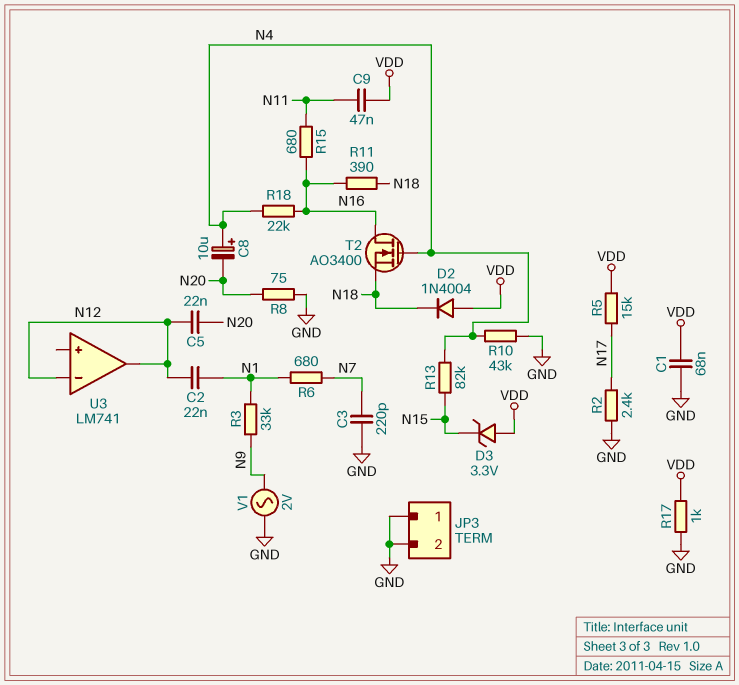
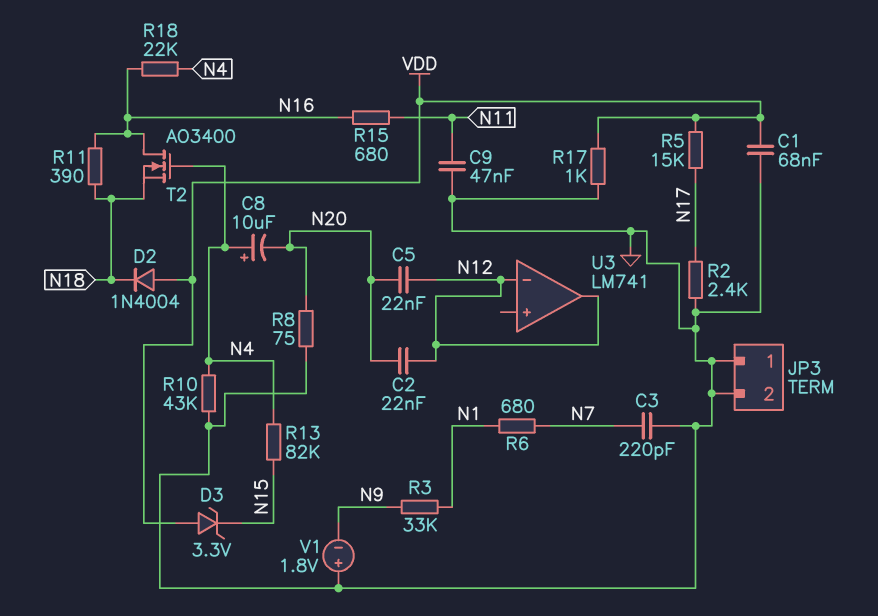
C2: 22nF (N1, N12) -> 22nF (N12, N20)
C9: 47nF (N11, VDD) -> 47nF (GND, N11)
V1: AC 2V (GND, N9) -> 1.8V (plus GND, minus N9)

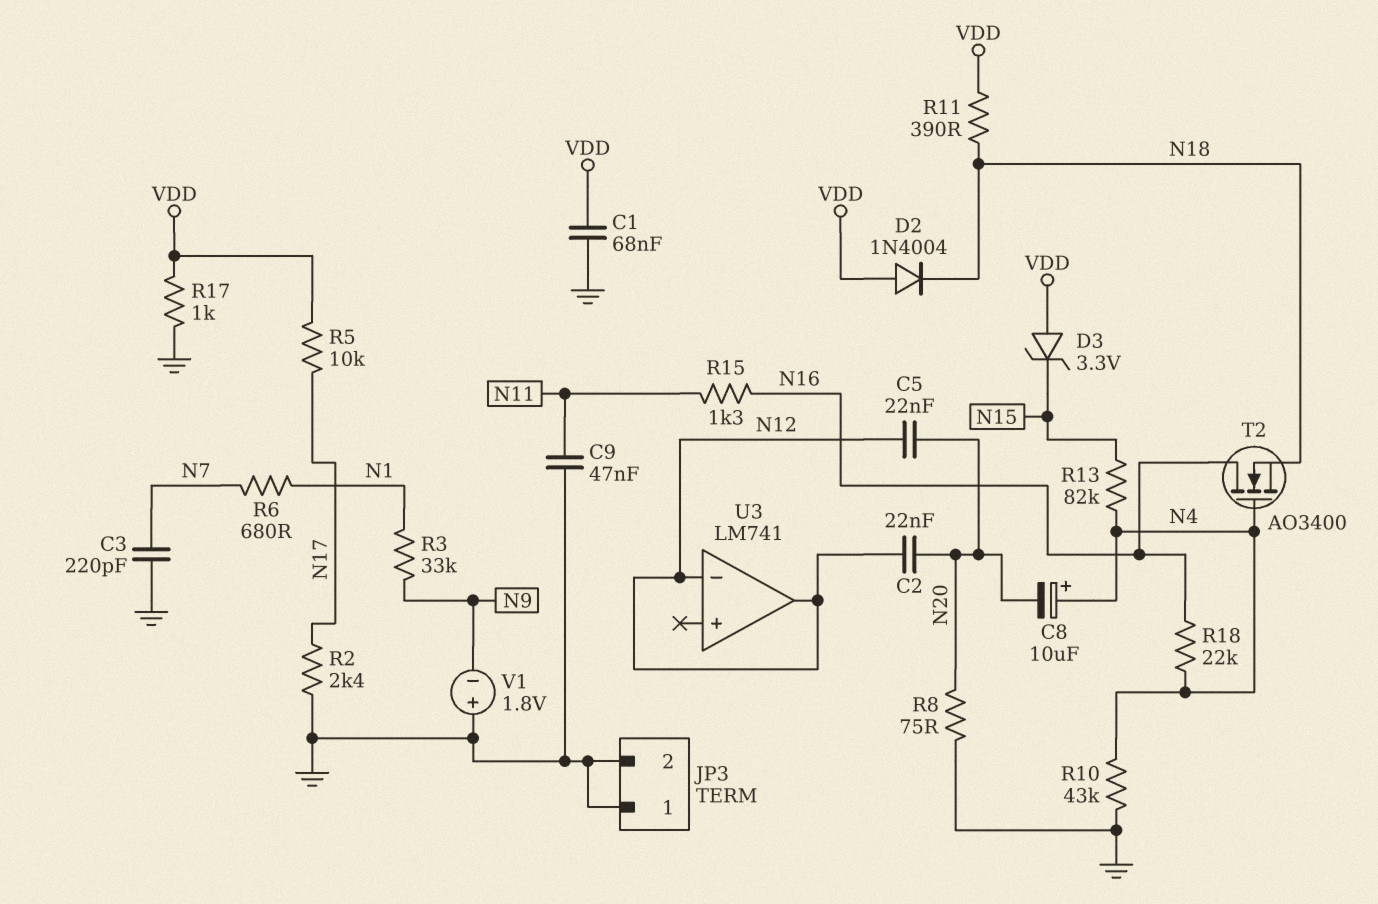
R5: 15k (N17, VDD) -> 10k (N17, VDD)
R11: 390 (N16, N18) -> 390 (N18, VDD)
R15: 680 (N11, N16) -> 1.3k (N11, N16)

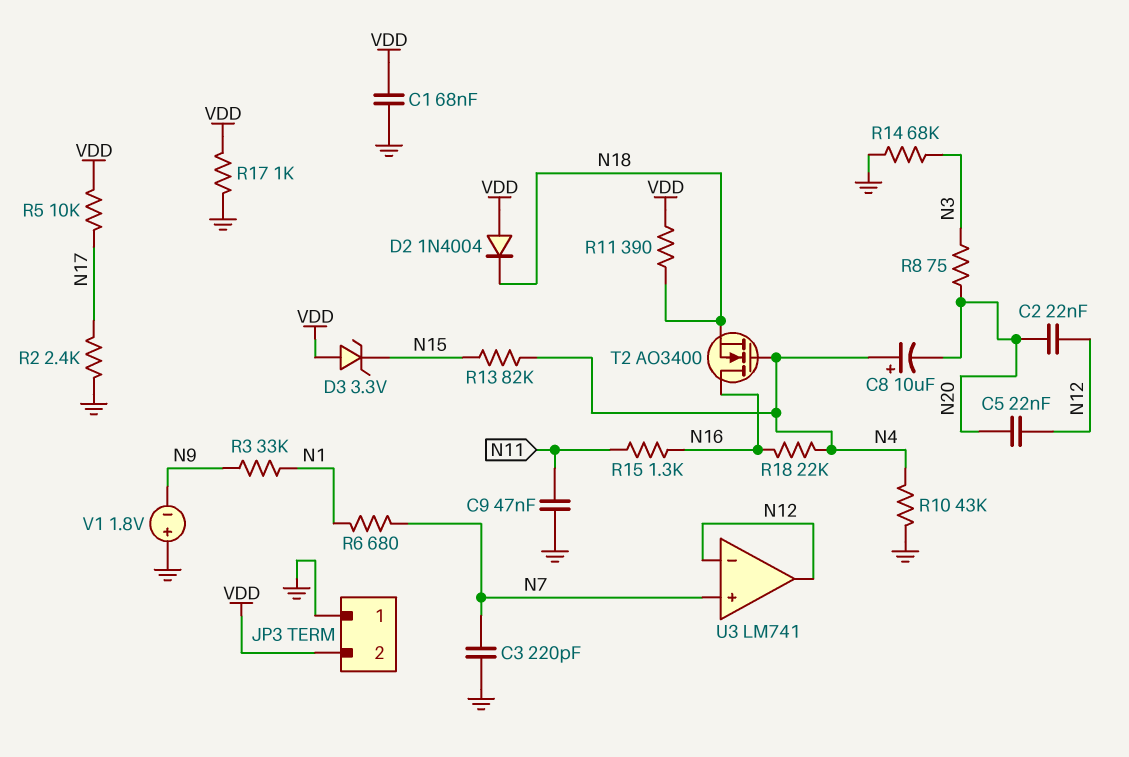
JP3 pin 2: GND -> VDD
R8: 75 (GND, N20) -> 75 (N3, N20)
R14: none -> 68k (GND, N3)
U3 pin in+: none -> N7

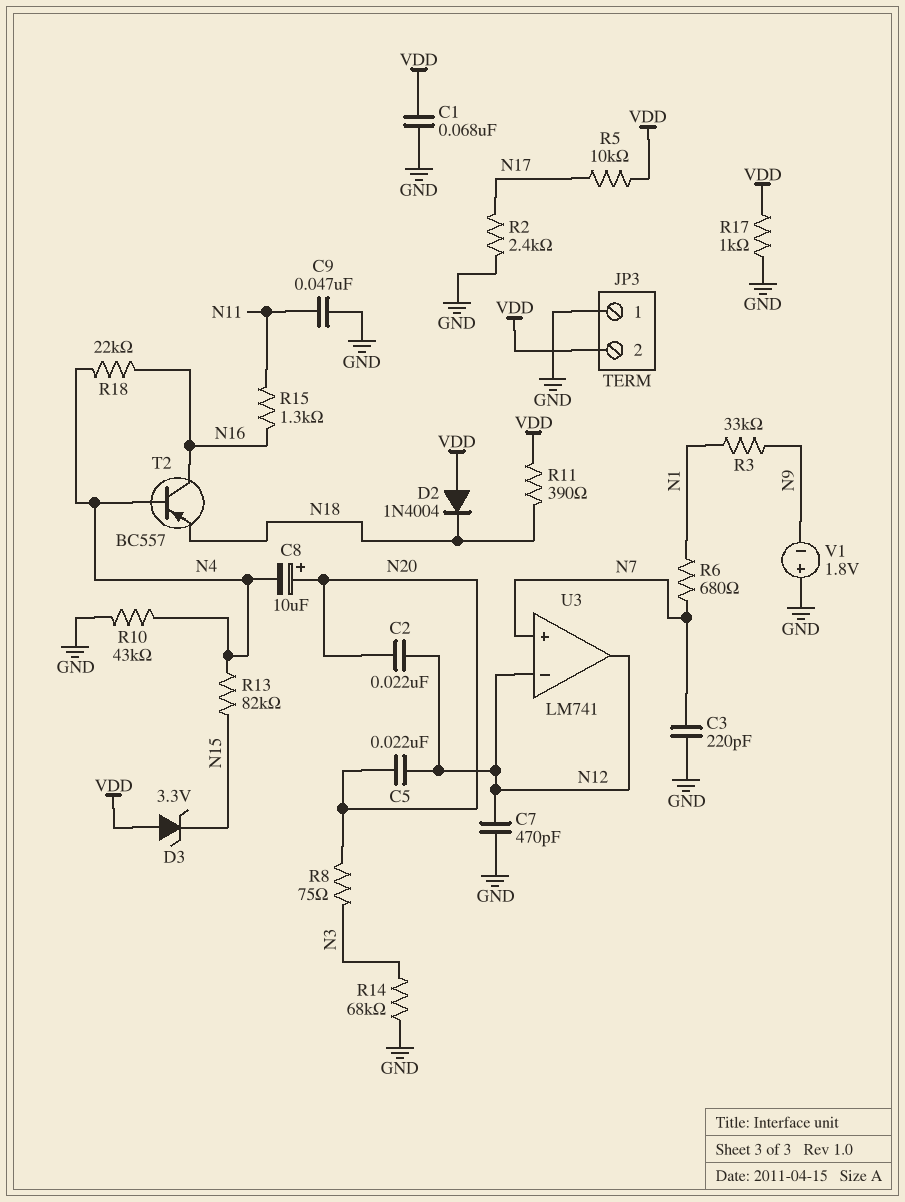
C7: none -> 470pF (GND, N12)
C8: 10uF (plus N4, minus N20) -> 10uF (plus N20, minus N4)
T2: NMOS AO3400 (G N4, D N16, S N18) -> PNP BC557 (B N4, C N16, E N18)

